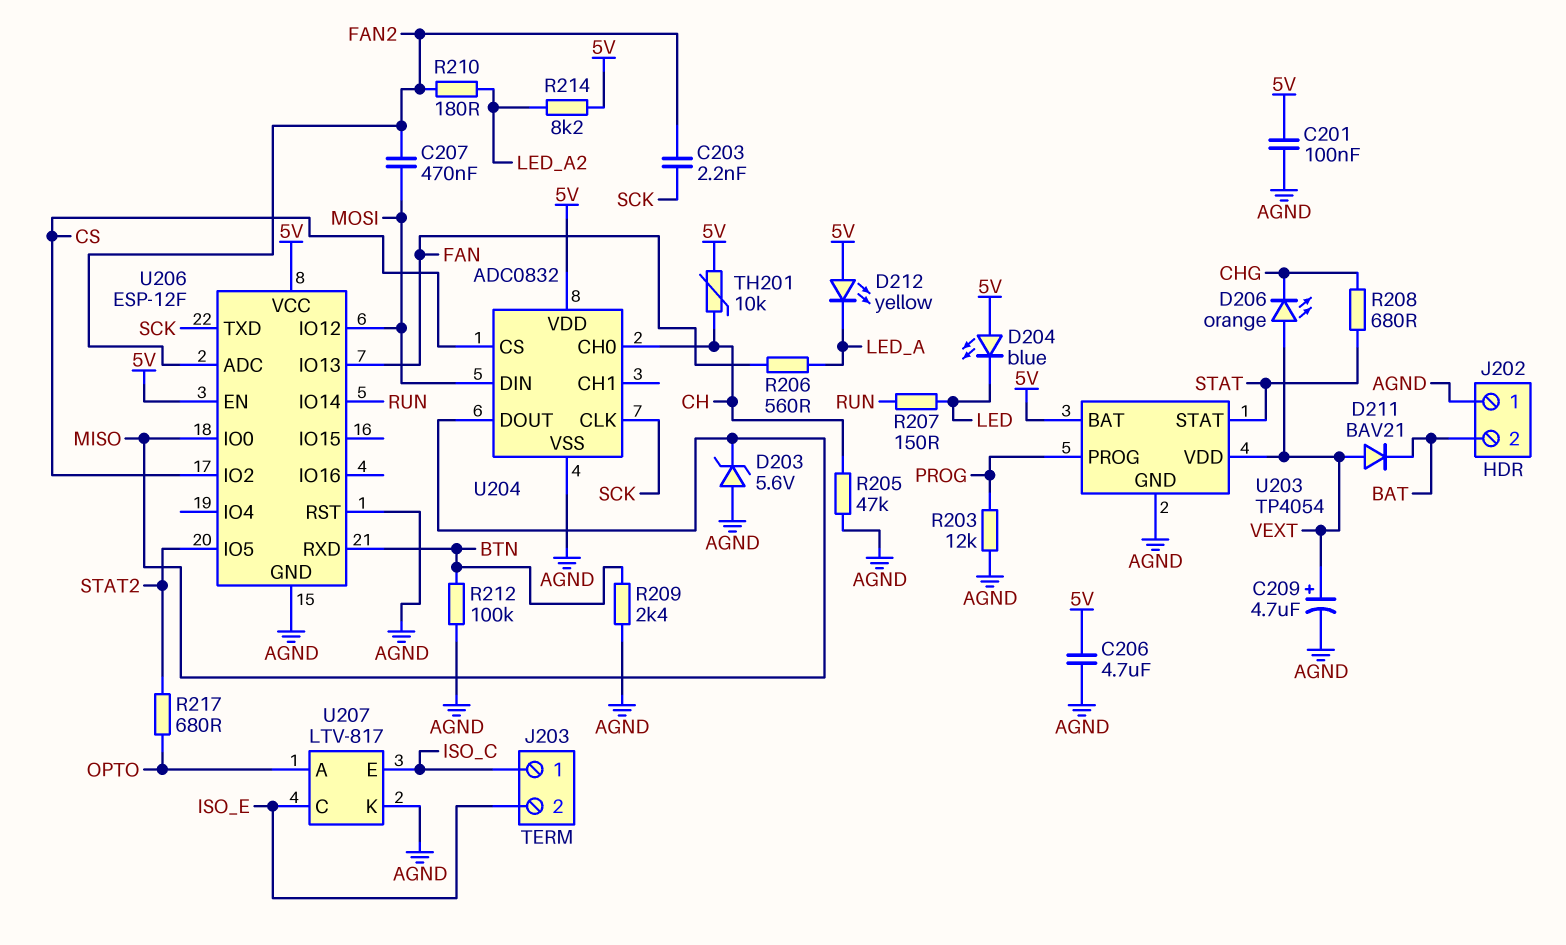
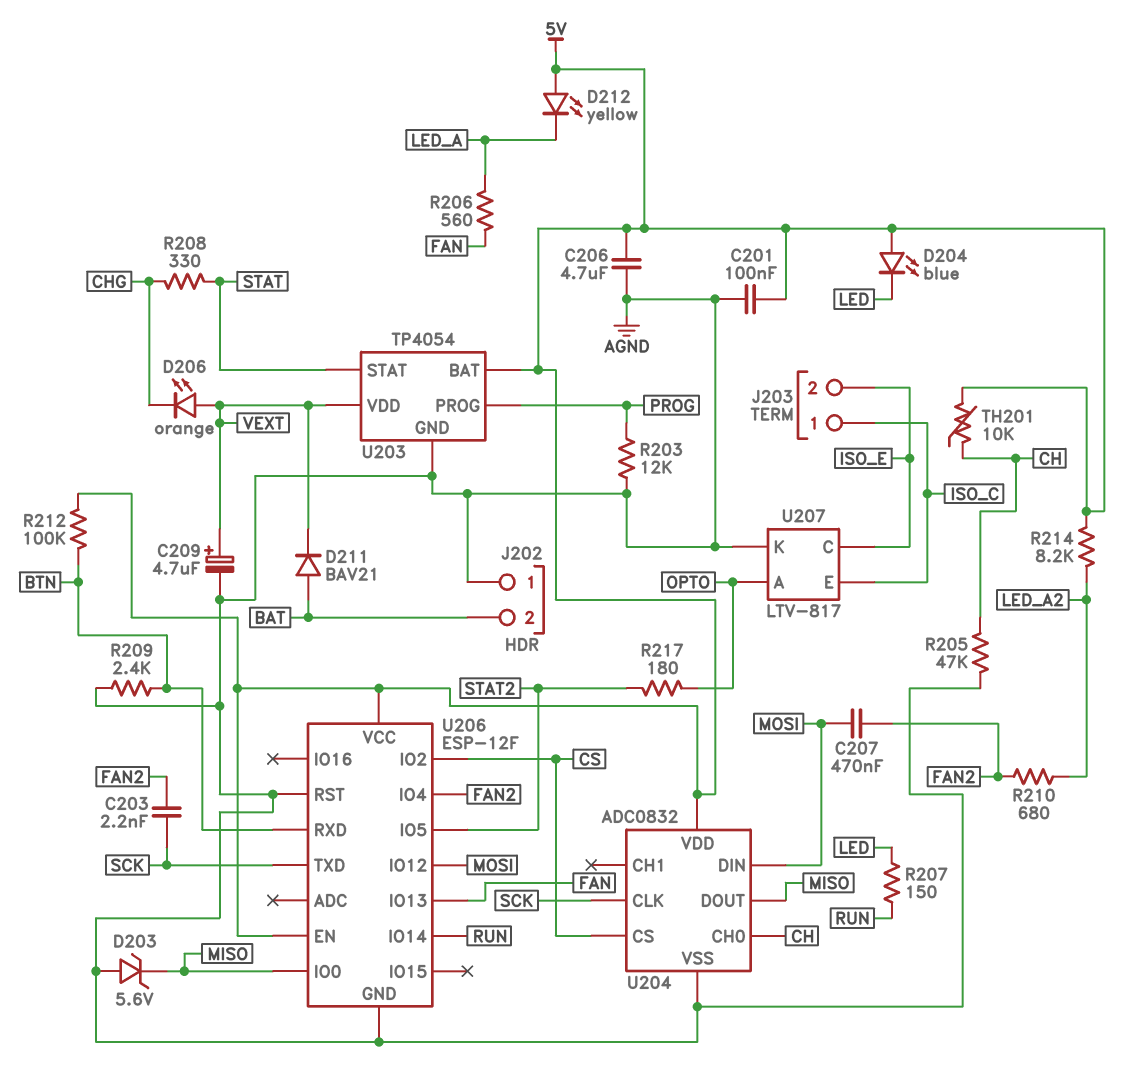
D211: diode BAV21 (A VEXT, K BAT) -> diode BAV21 (A BAT, K VEXT)
R208: 680 (CHG, STAT) -> 330 (CHG, STAT)
R210: 180 (FAN2, LED_A2) -> 680 (FAN2, LED_A2)
R212: 100k (AGND, BTN) -> 100k (5V, BTN)
R217: 680 (OPTO, STAT2) -> 180 (OPTO, STAT2)
U206 pin ADC: FAN2 -> none
U206 pin IO4: none -> FAN2

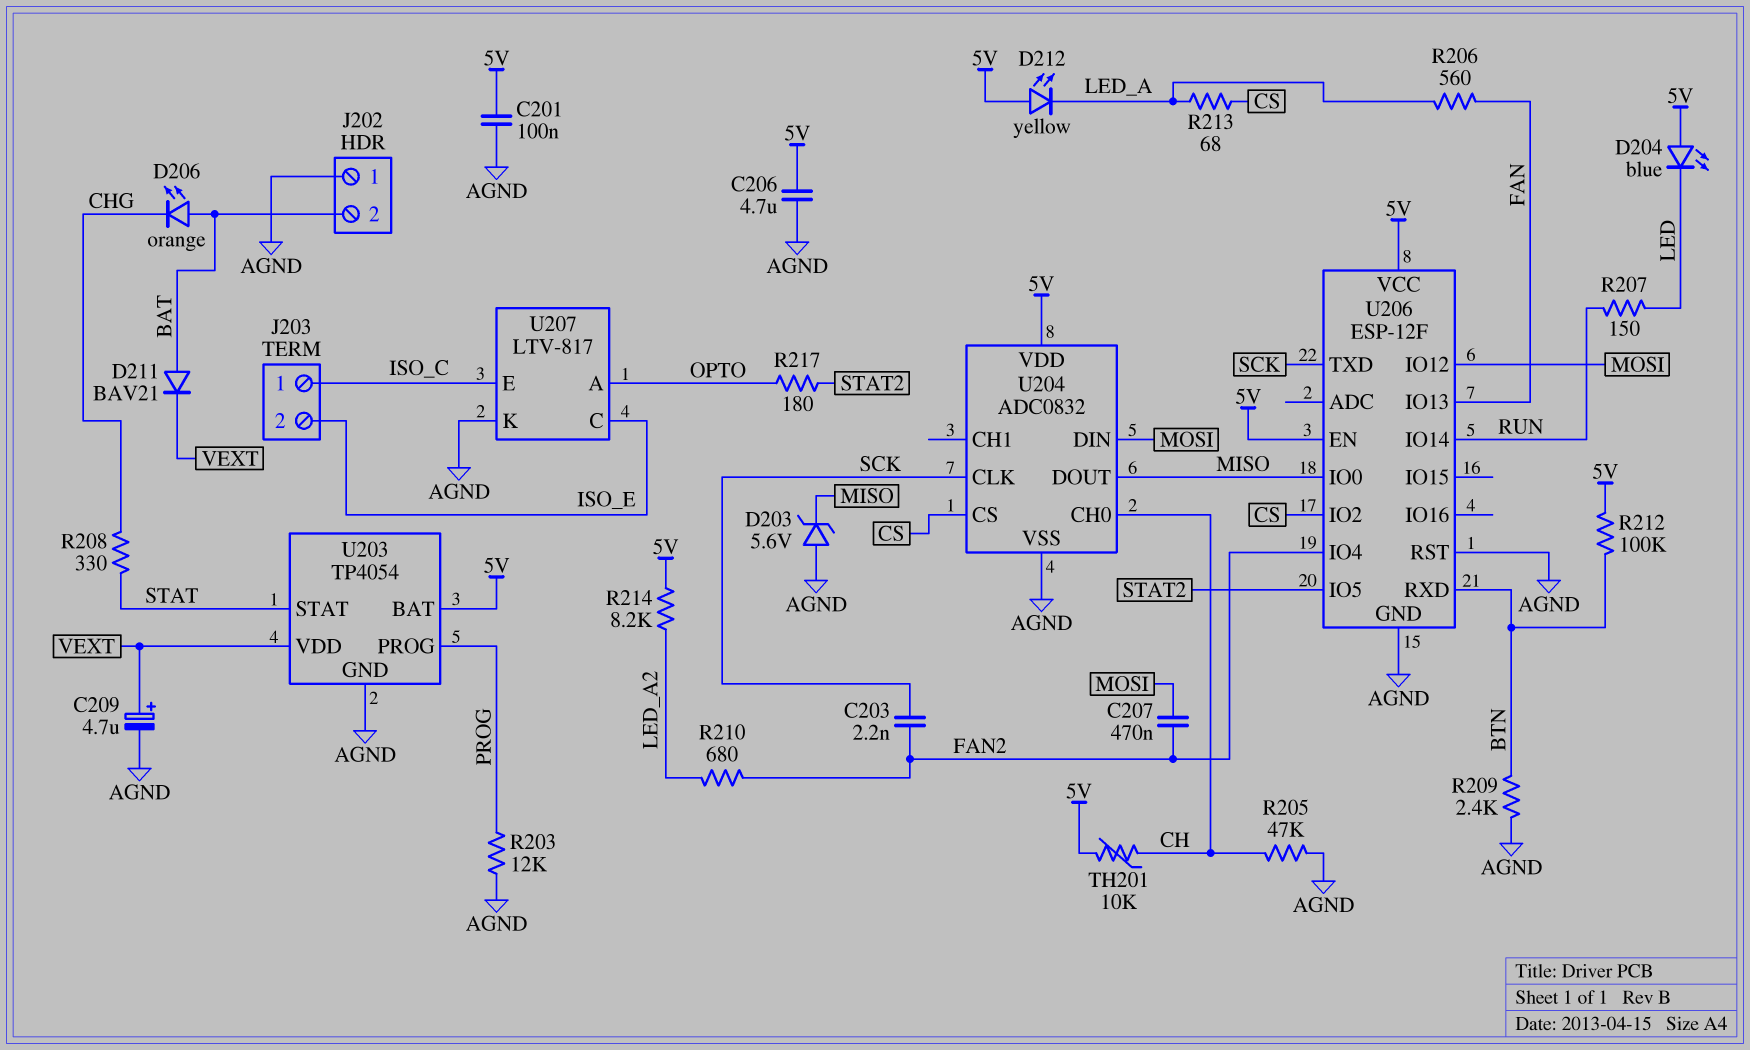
D206: LED orange (A VEXT, K CHG) -> LED orange (A BAT, K CHG)
R213: none -> 68 (CS, LED_A)

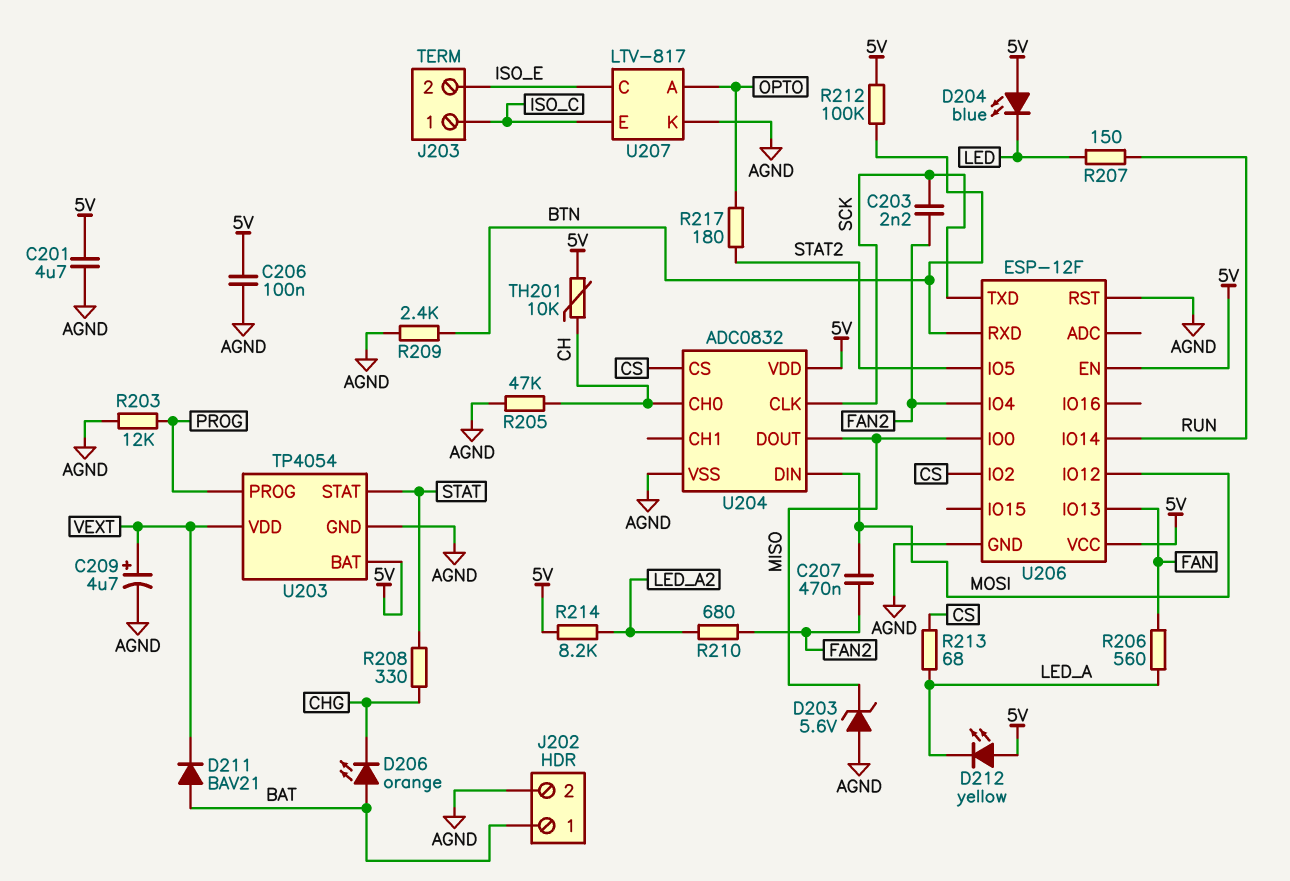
C201: 100nF (5V, AGND) -> 4.7uF (5V, AGND)
C206: 4.7uF (5V, AGND) -> 100nF (5V, AGND)
J202 pin 1: AGND -> BAT
J202 pin 2: BAT -> AGND

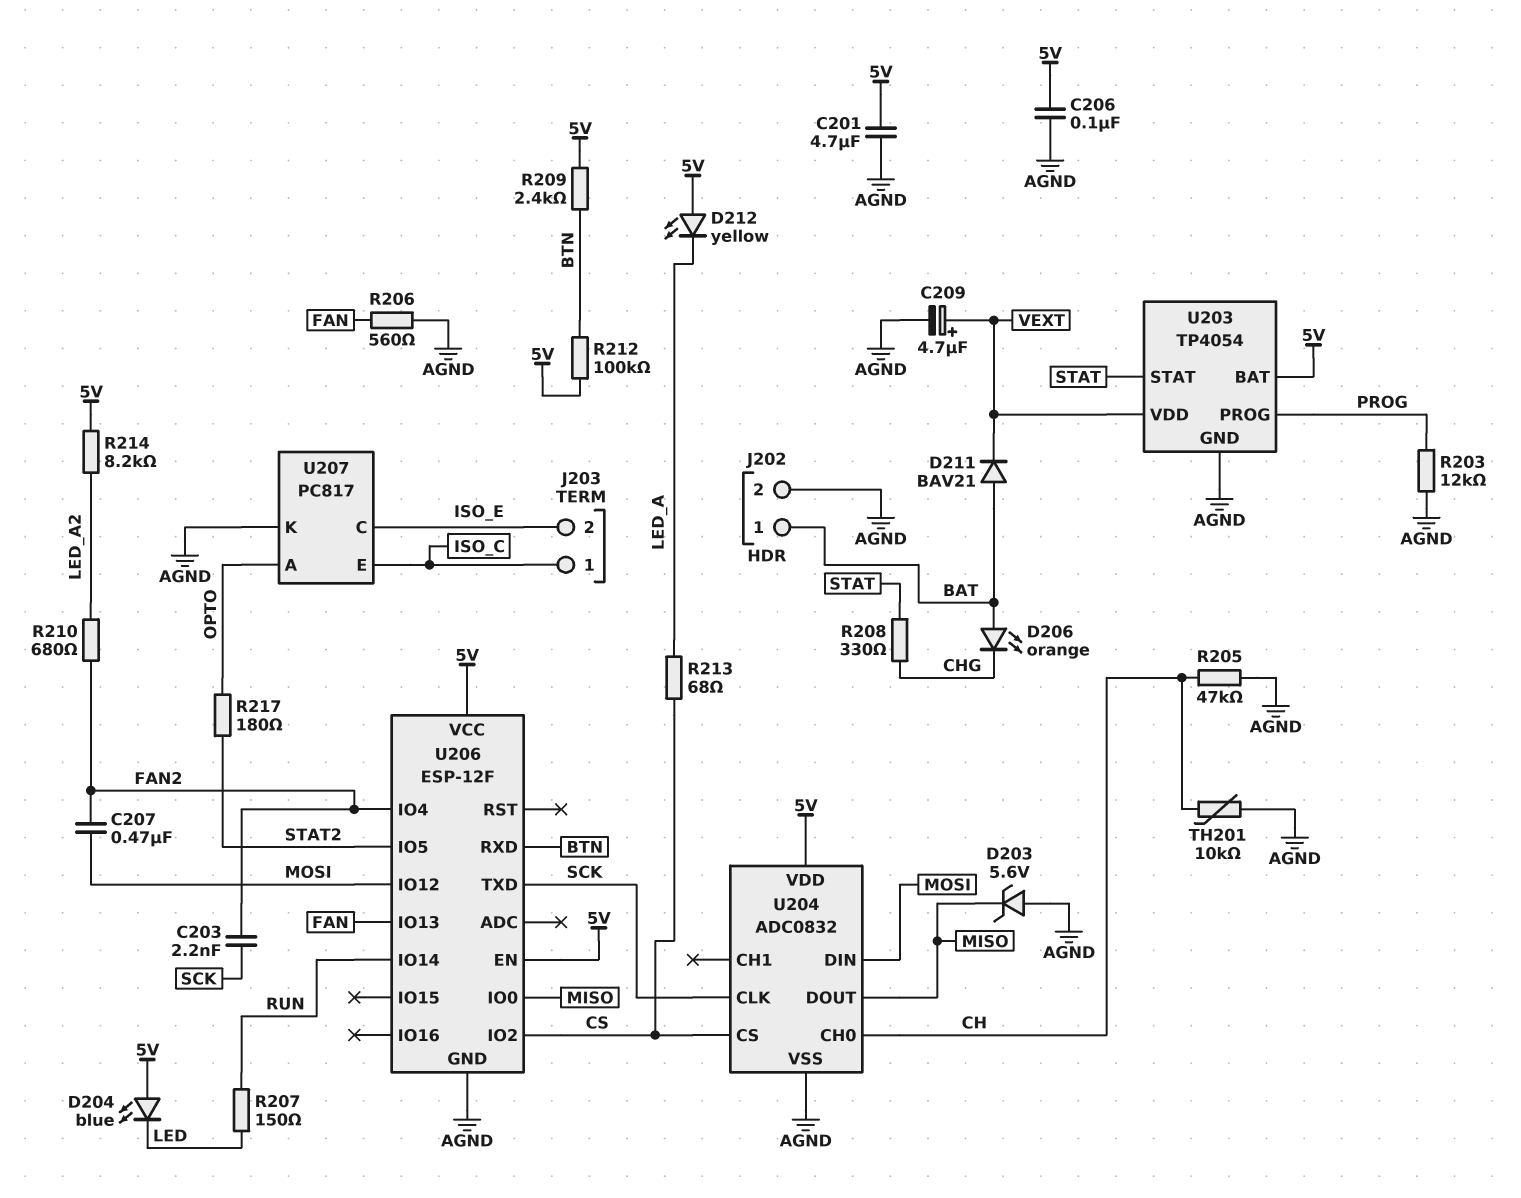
R206: 560 (FAN, LED_A) -> 560 (AGND, FAN)
R209: 2.4k (AGND, BTN) -> 2.4k (5V, BTN)
TH201: 10k (5V, CH) -> 10k (AGND, CH)
U206 pin RST: AGND -> none
U207: LTV-817 -> PC817

